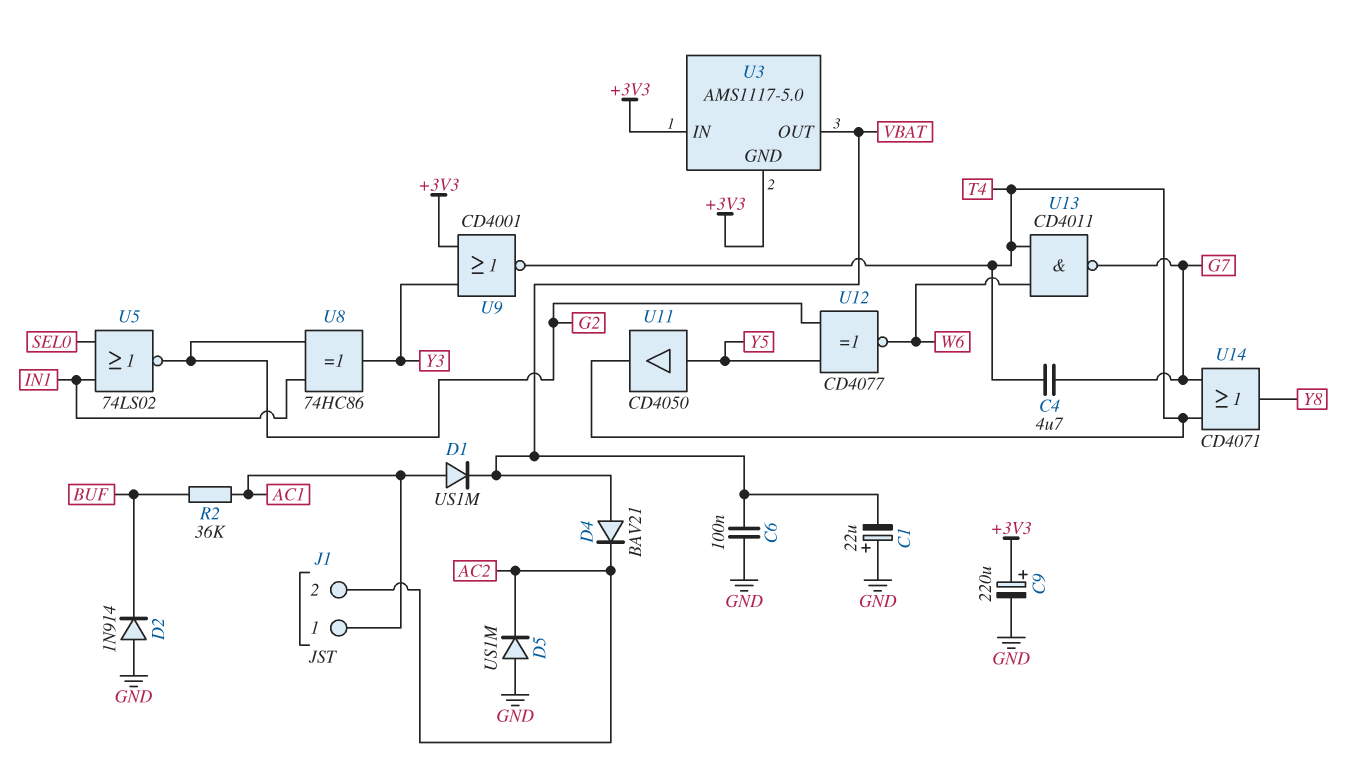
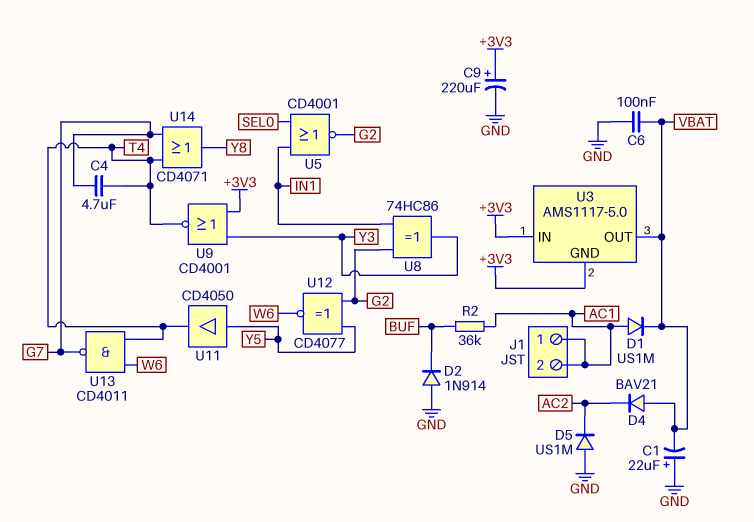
J1 pin 2: AC2 -> AC1
U5: NOR 74LS02 (in IN1, in SEL0, out G2) -> NOR CD4001 (in IN1, in SEL0, out G2)

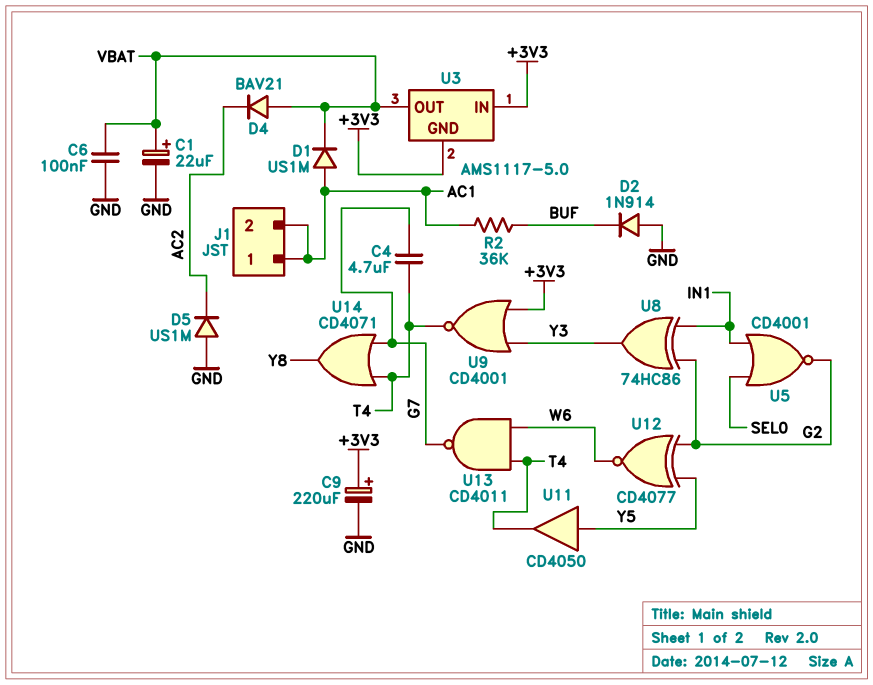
C1: 22uF (plus GND, minus VBAT) -> 22uF (plus VBAT, minus GND)

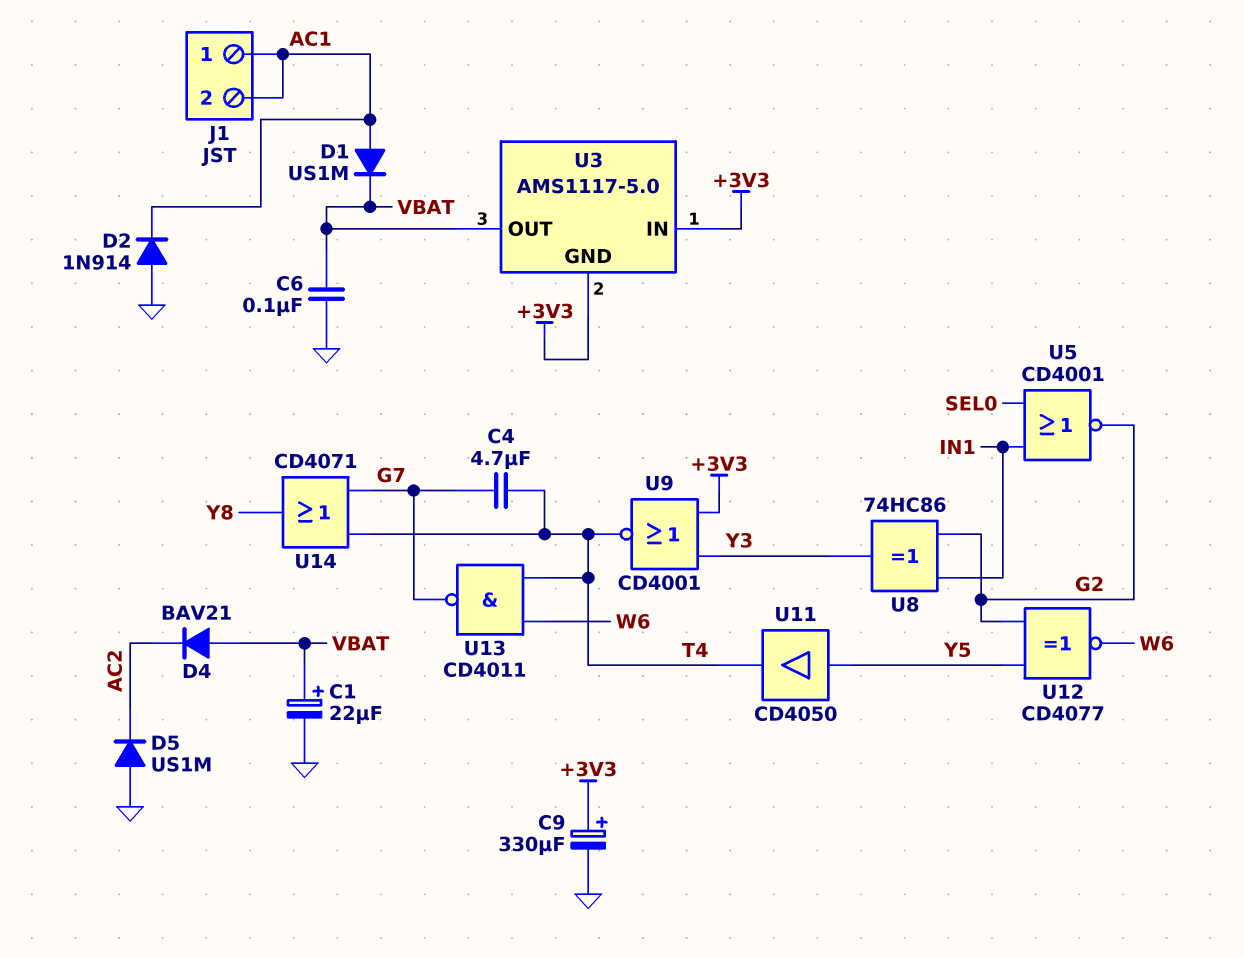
C9: 220uF (plus +3V3, minus GND) -> 330uF (plus +3V3, minus GND)
D2: diode 1N914 (A GND, K BUF) -> diode 1N914 (A GND, K AC1)
R2: 36k (AC1, BUF) -> none

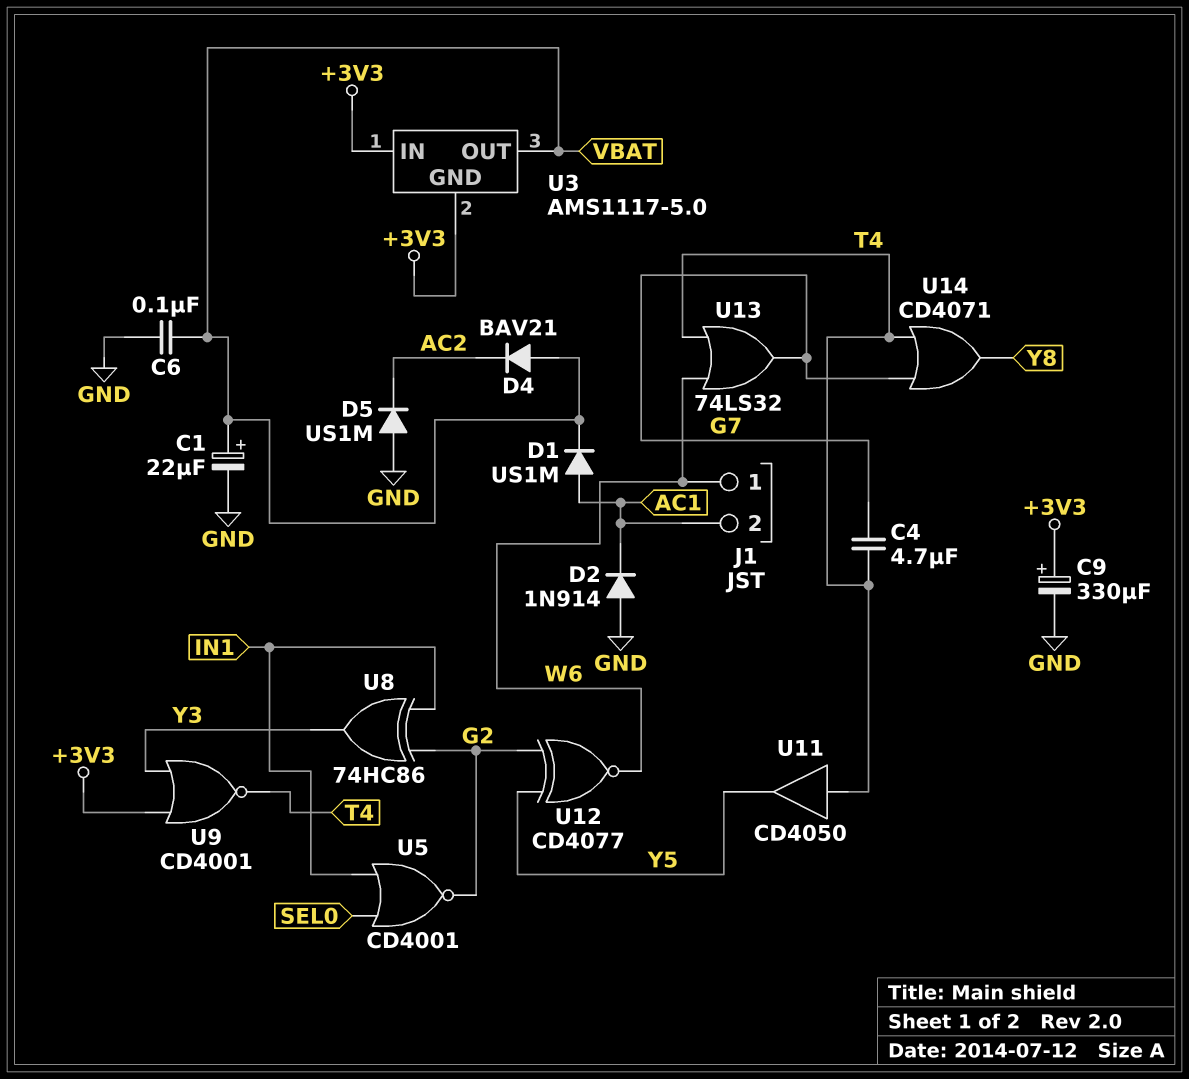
J1 pin 1: AC1 -> W6
U11: buffer CD4050 (in Y5, out T4) -> buffer CD4050 (in T4, out Y5)
U13: NAND CD4011 (in T4, in W6, out G7) -> OR 74LS32 (in T4, in W6, out G7)

